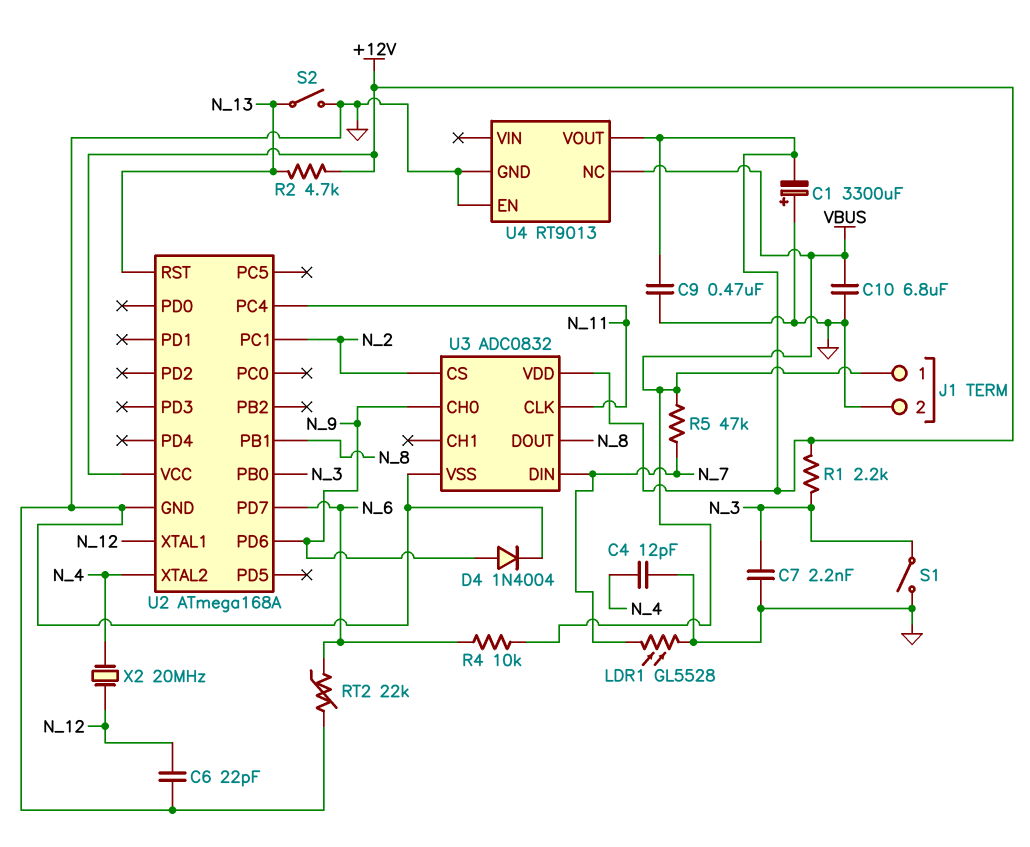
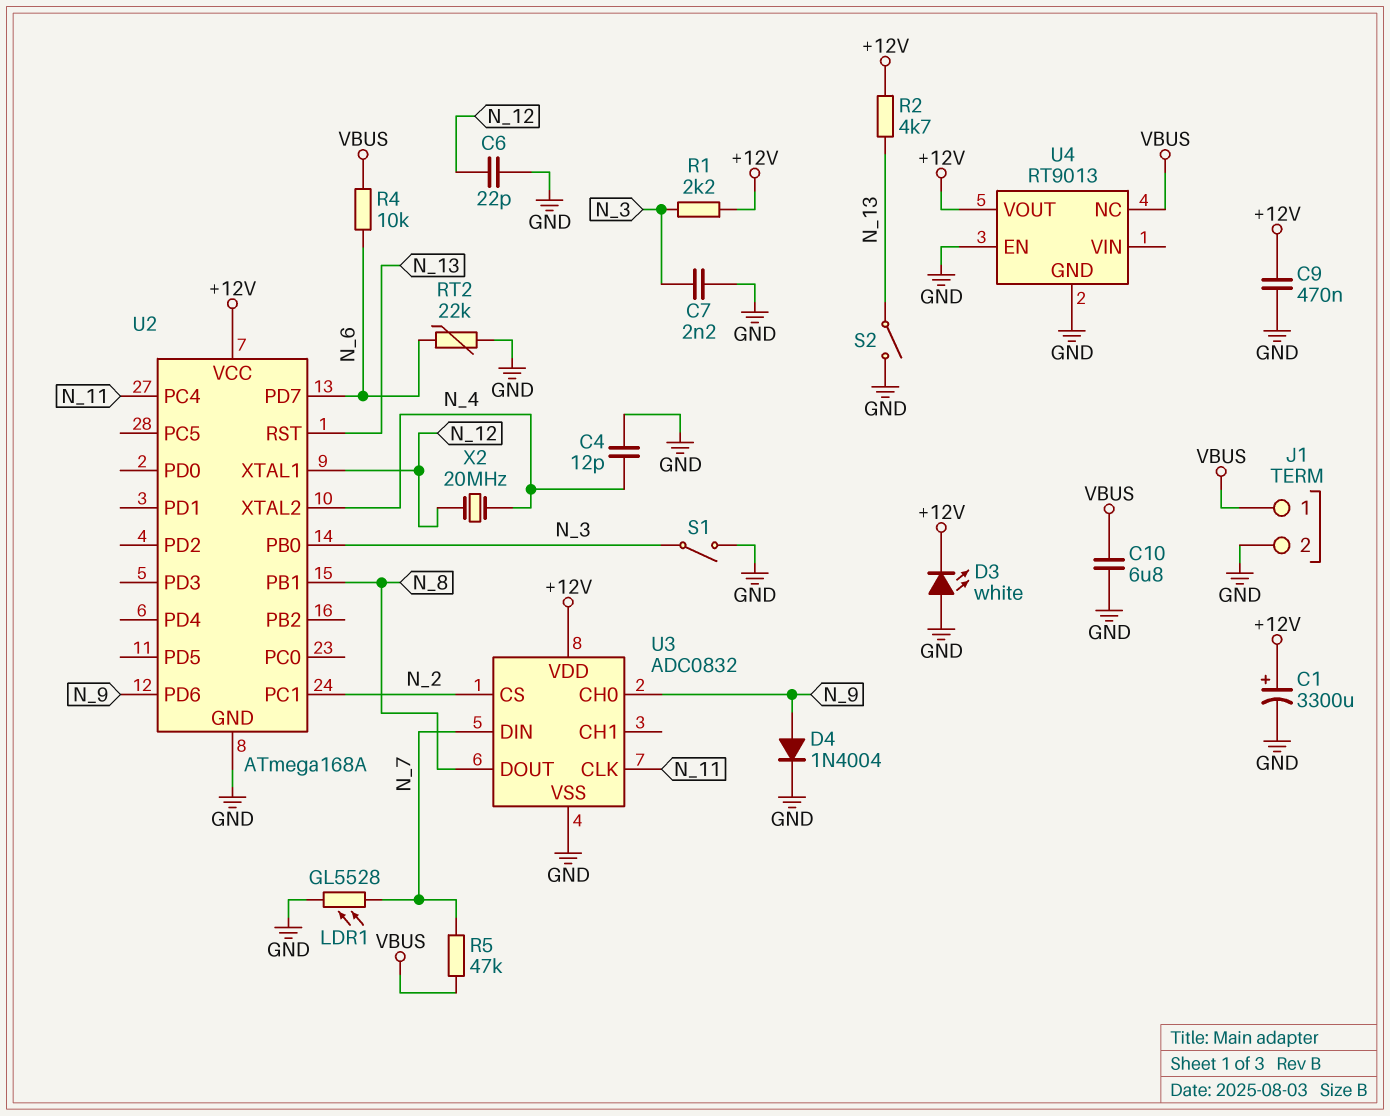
C1: 3300uF (plus GND, minus +12V) -> 3300uF (plus +12V, minus GND)
D3: none -> LED white (A GND, K +12V)

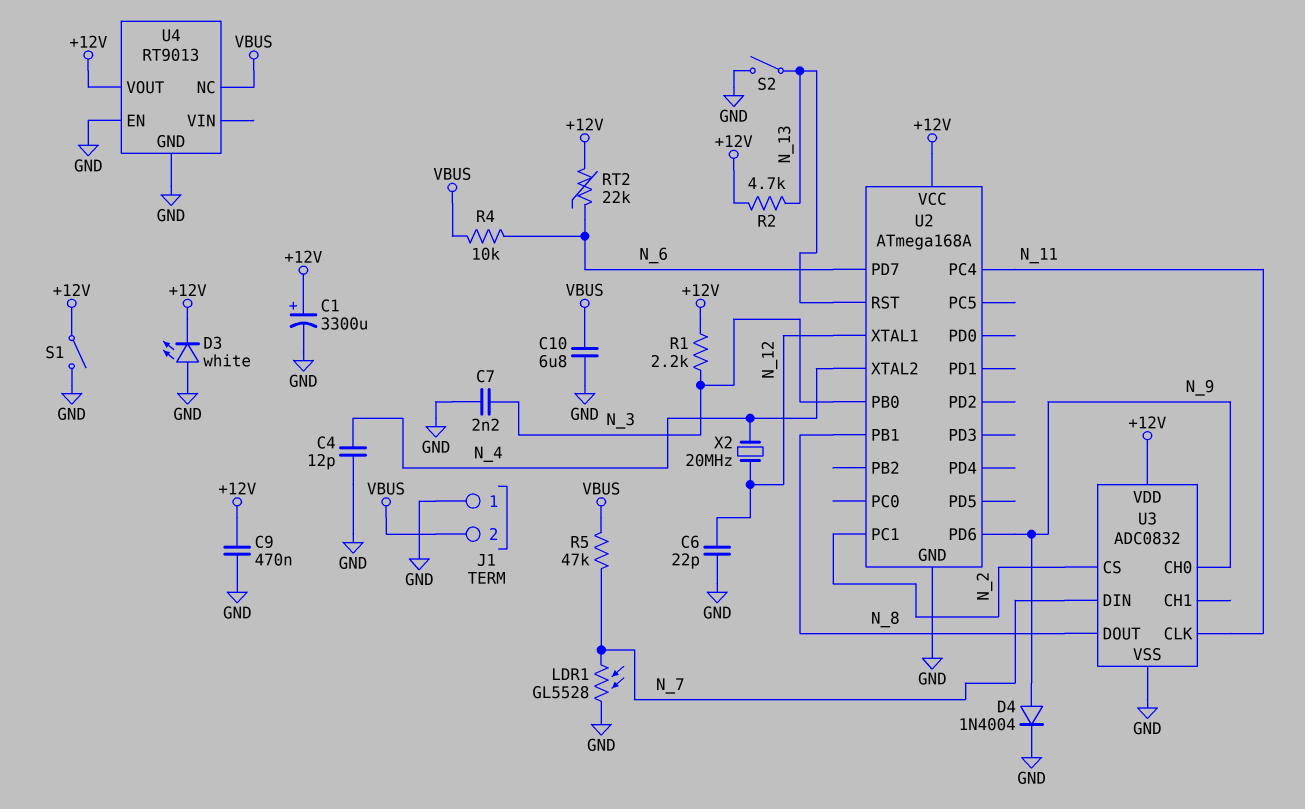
J1 pin 1: VBUS -> GND
J1 pin 2: GND -> VBUS
RT2: 22k (GND, N_6) -> 22k (+12V, N_6)
S1: switch (GND, N_3) -> switch (+12V, GND)

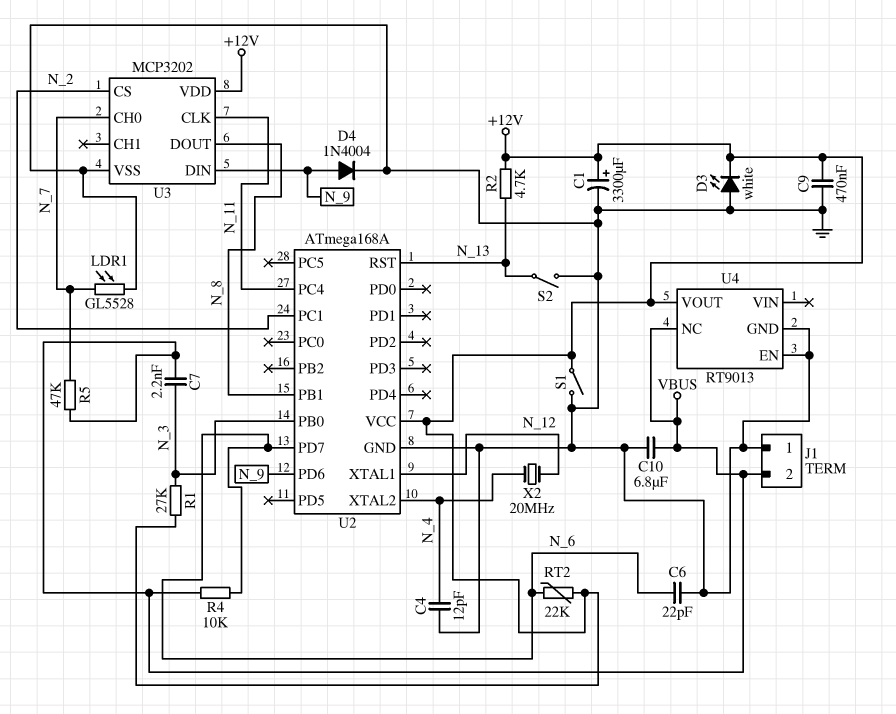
C6: 22pF (GND, N_12) -> 22pF (GND, N_6)
C7: 2.2nF (GND, N_3) -> 2.2nF (N_3, VBUS)
R1: 2.2k (+12V, N_3) -> 27k (+12V, N_3)
U3: ADC0832 -> MCP3202
U3 pin CH0: N_9 -> N_7
U3 pin DIN: N_7 -> N_9

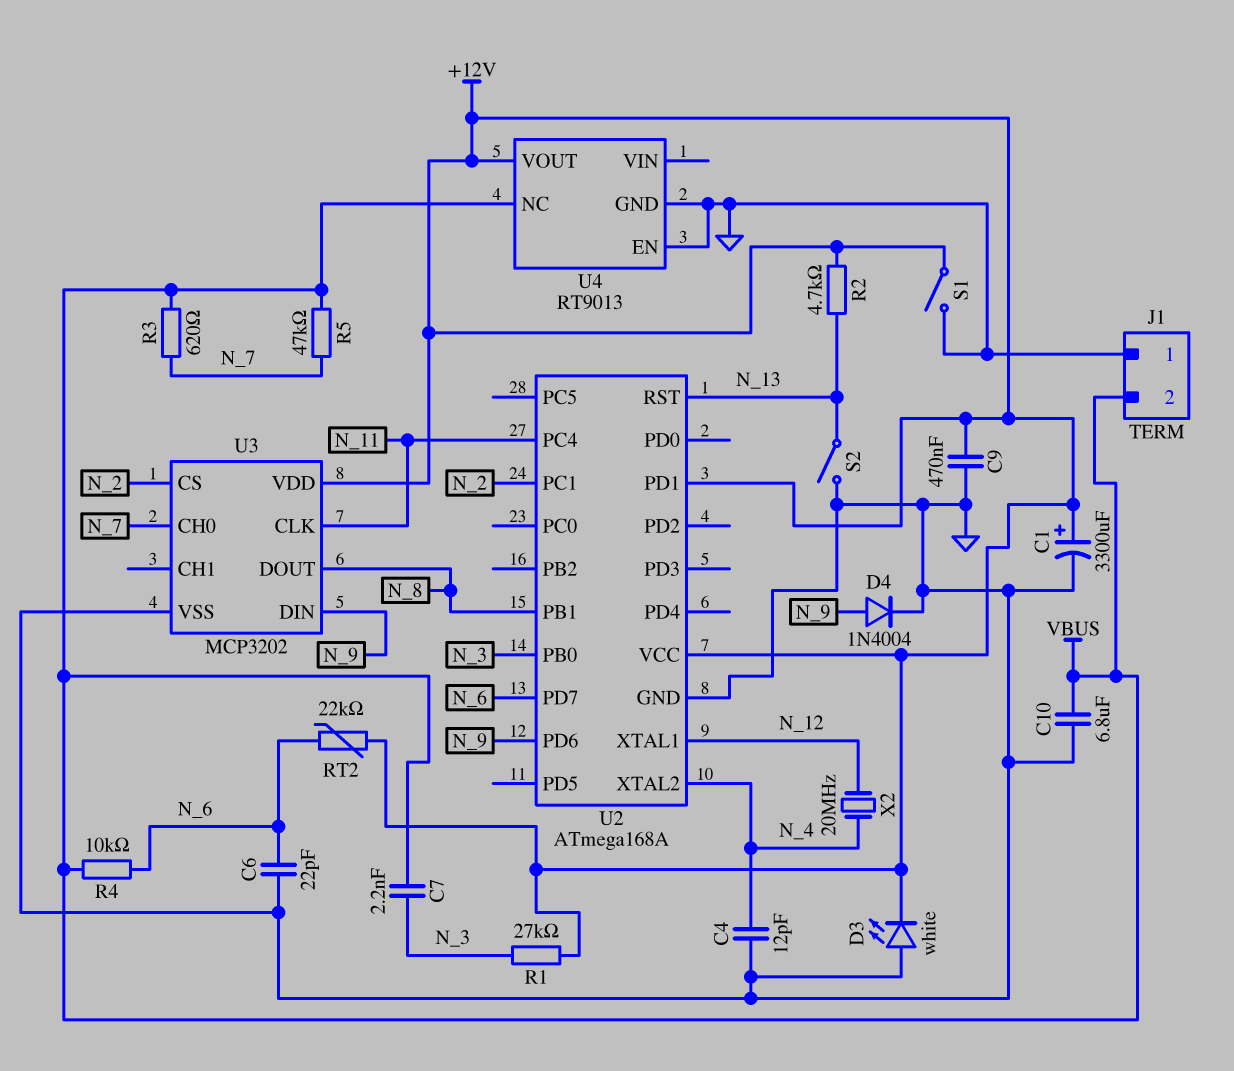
LDR1: GL5528 (GND, N_7) -> none
R3: none -> 620 (N_7, VBUS)
U2 pin PD1: none -> +12V

